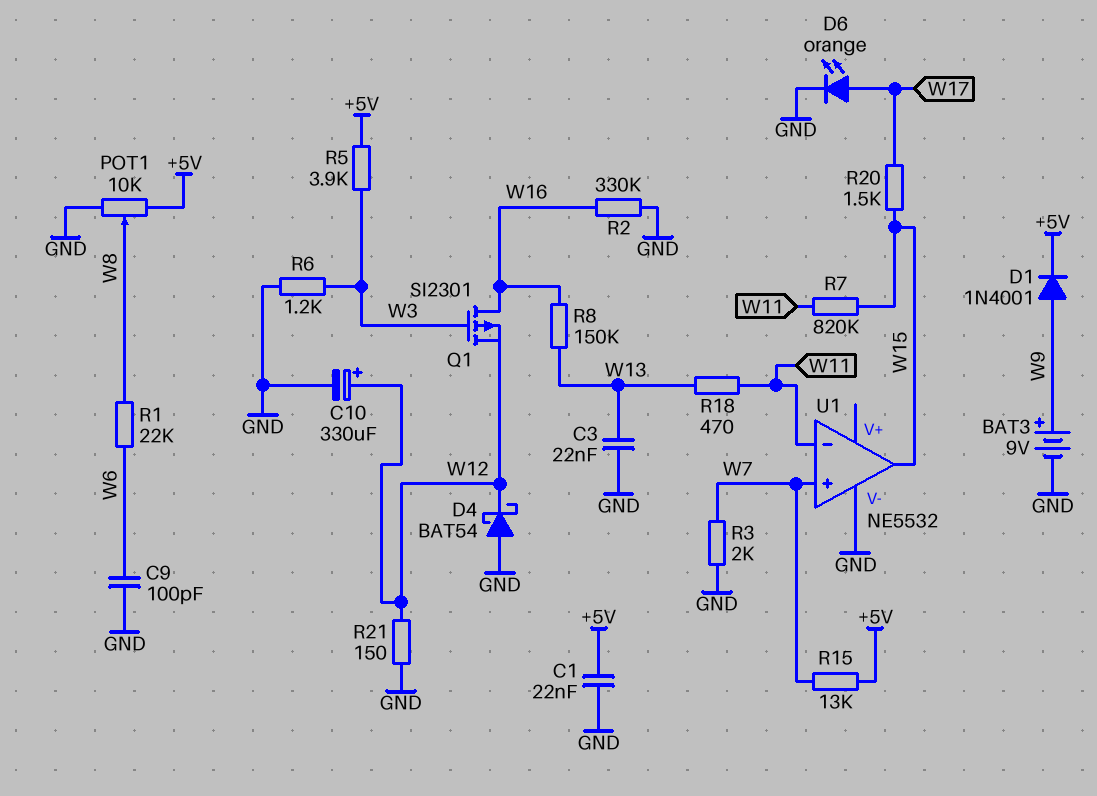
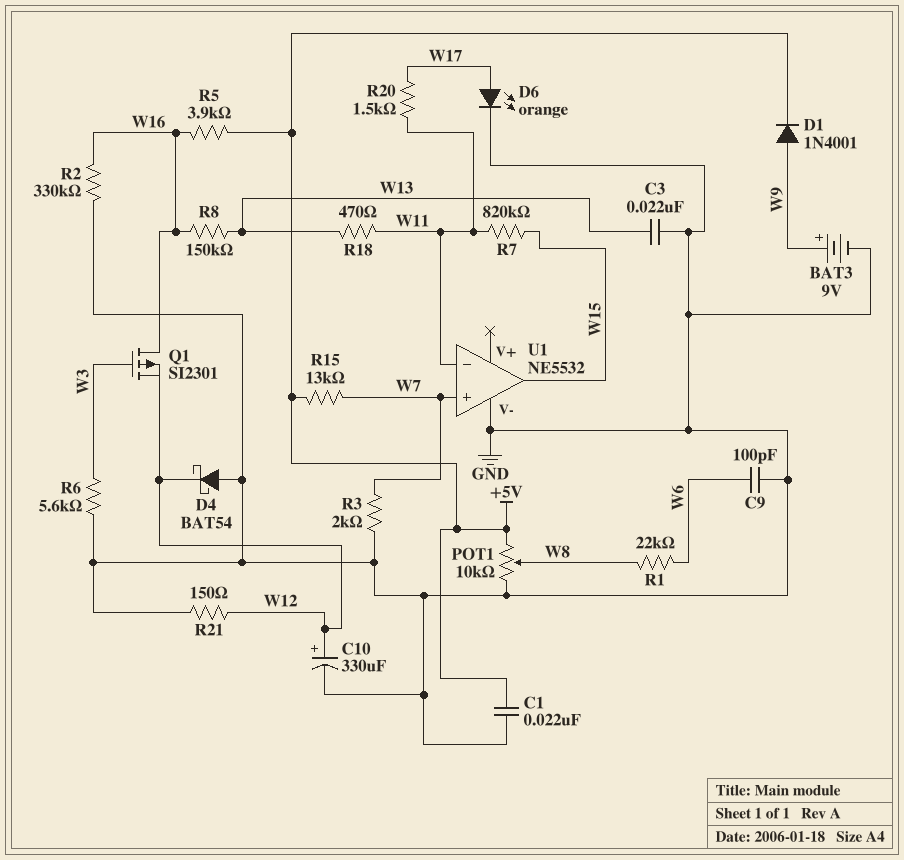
R5: 3.9k (+5V, W3) -> 3.9k (+5V, W16)
R6: 1.2k (GND, W3) -> 5.6k (GND, W3)
R20: 1.5k (W15, W17) -> 1.5k (W11, W17)

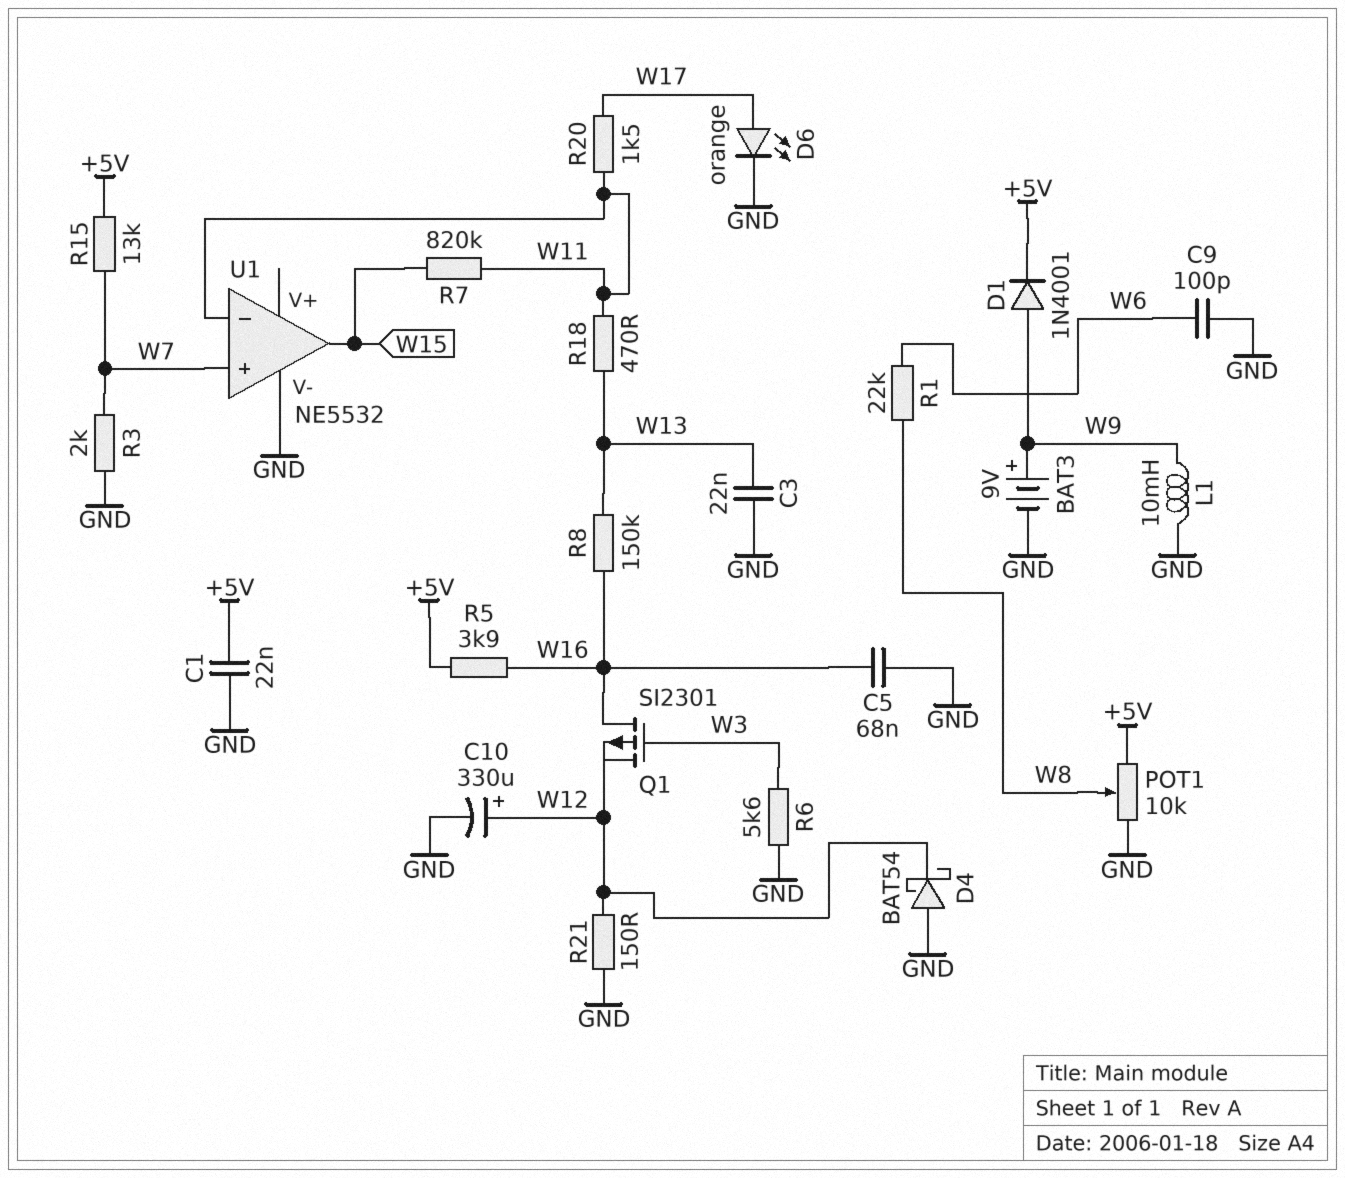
C5: none -> 68nF (GND, W16)
L1: none -> 10mH (GND, W9)
R2: 330k (GND, W16) -> none

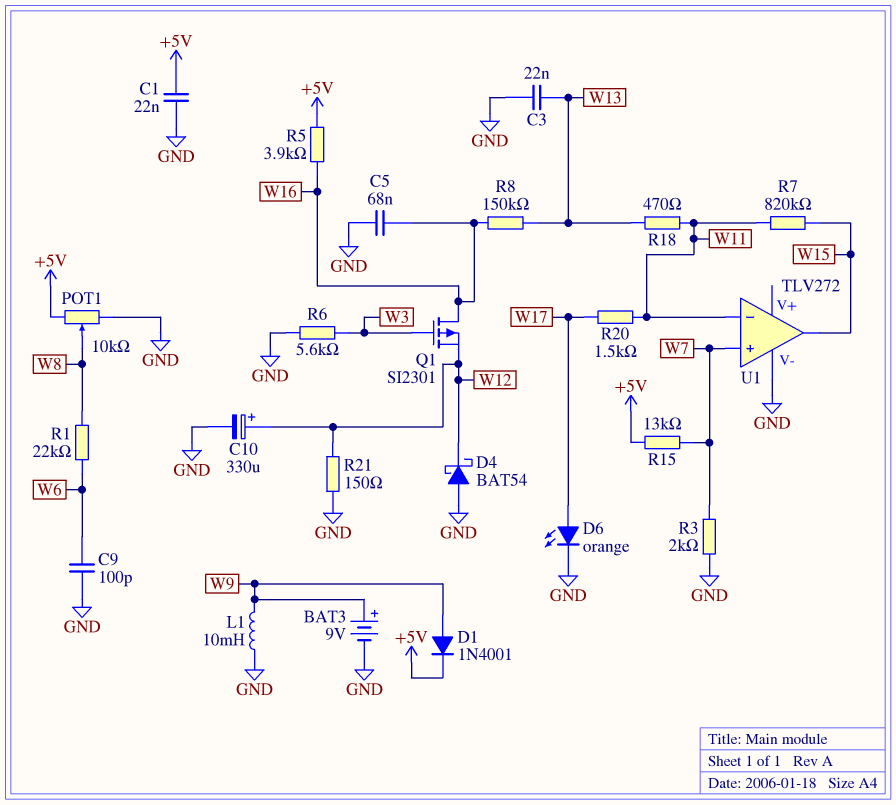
U1: NE5532 -> TLV272

